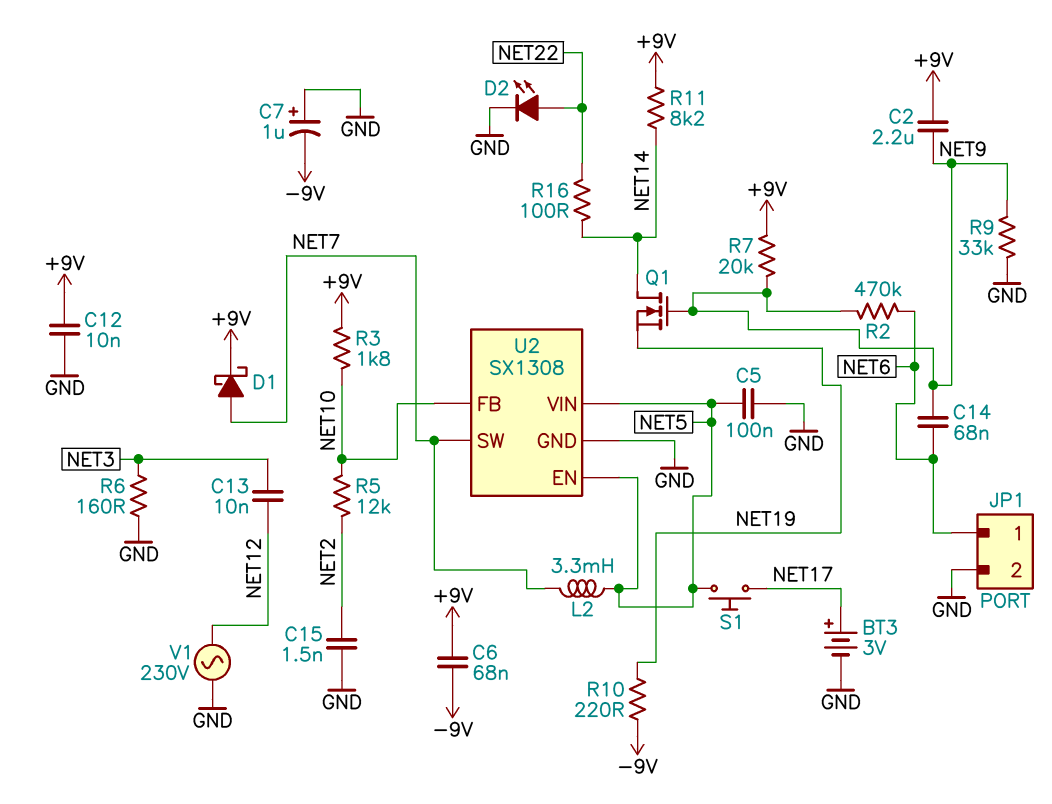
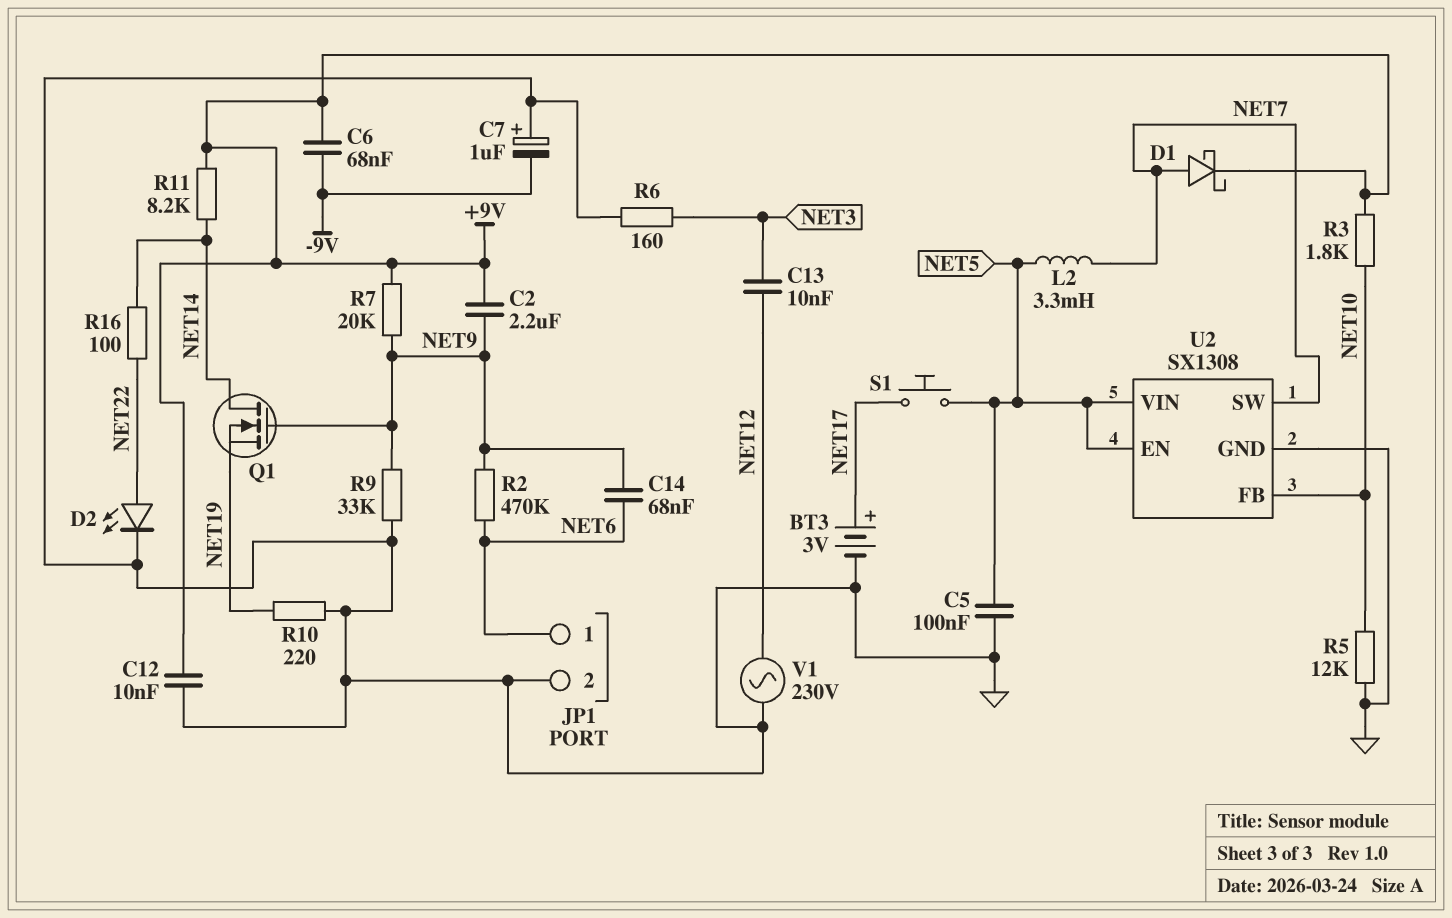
C15: 1.5nF (GND, NET2) -> none
R5: 12k (NET2, NET10) -> 12k (GND, NET10)
R10: 220 (-9V, NET19) -> 220 (GND, NET19)

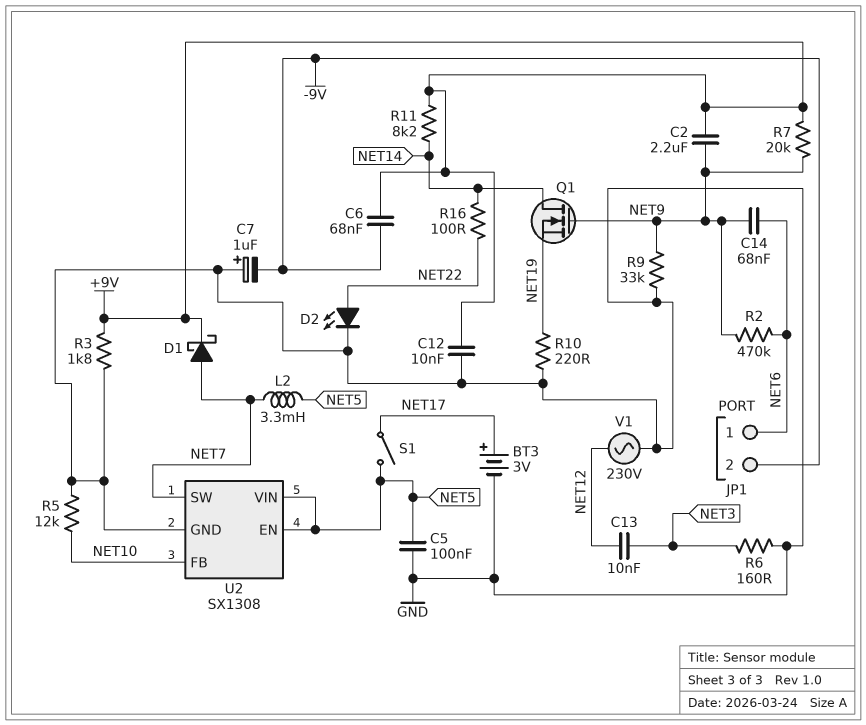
JP1 pin 2: GND -> -9V
R3: 1.8k (+9V, NET10) -> 1.8k (+9V, GND)
S1: button (NET5, NET17) -> switch (NET5, NET17)

